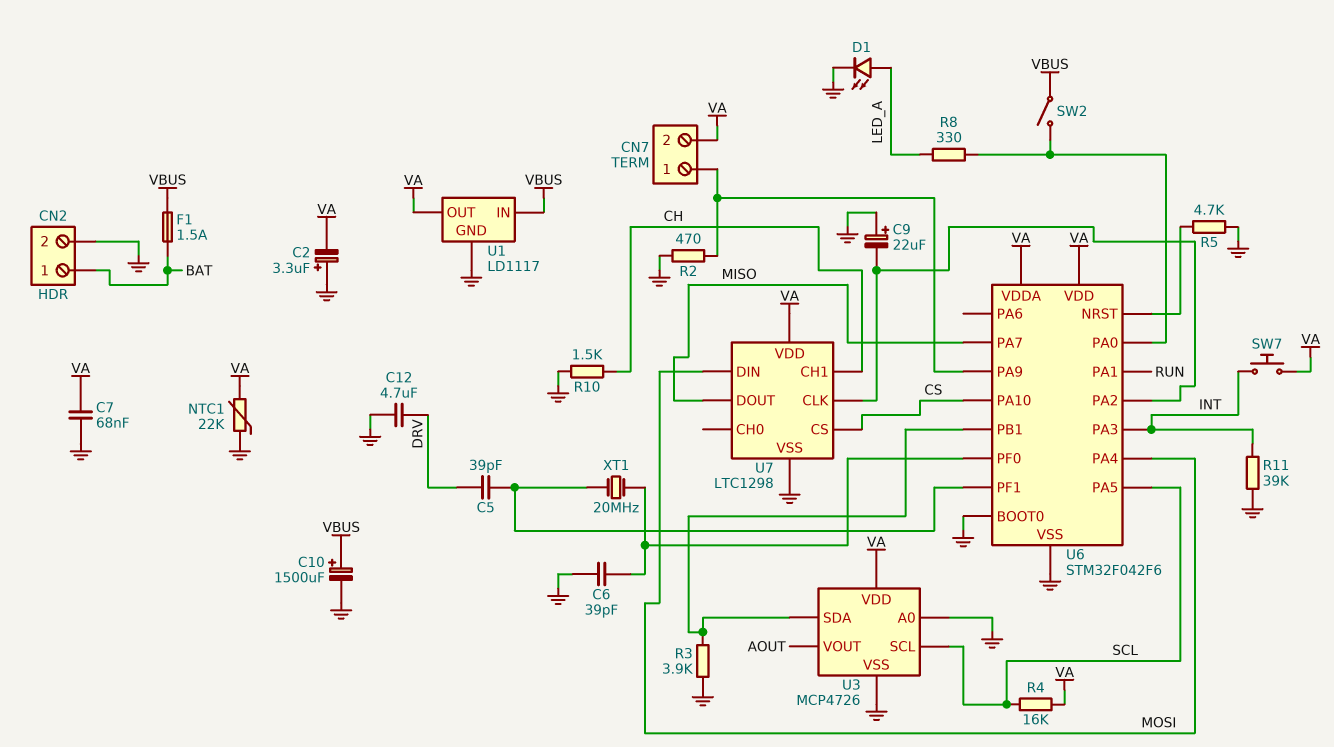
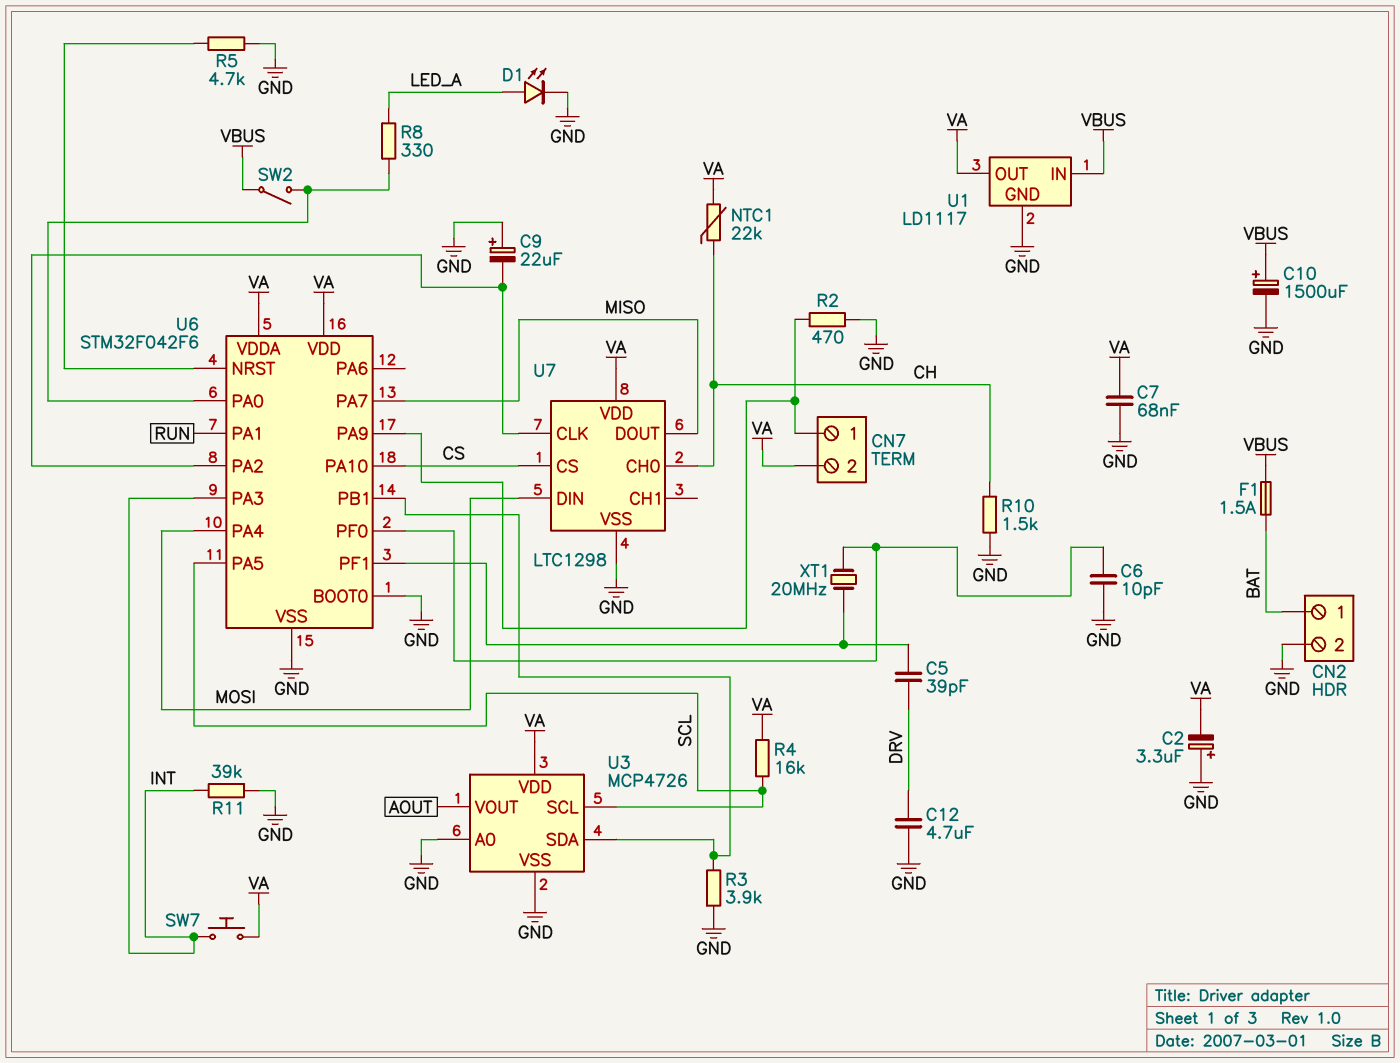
C6: 39pF (GND, U6/PF0) -> 10pF (GND, U6/PF0)
NTC1: 22k (GND, VA) -> 22k (CH, VA)
U7 pin CH0: none -> CH
U7 pin CH1: CH -> none

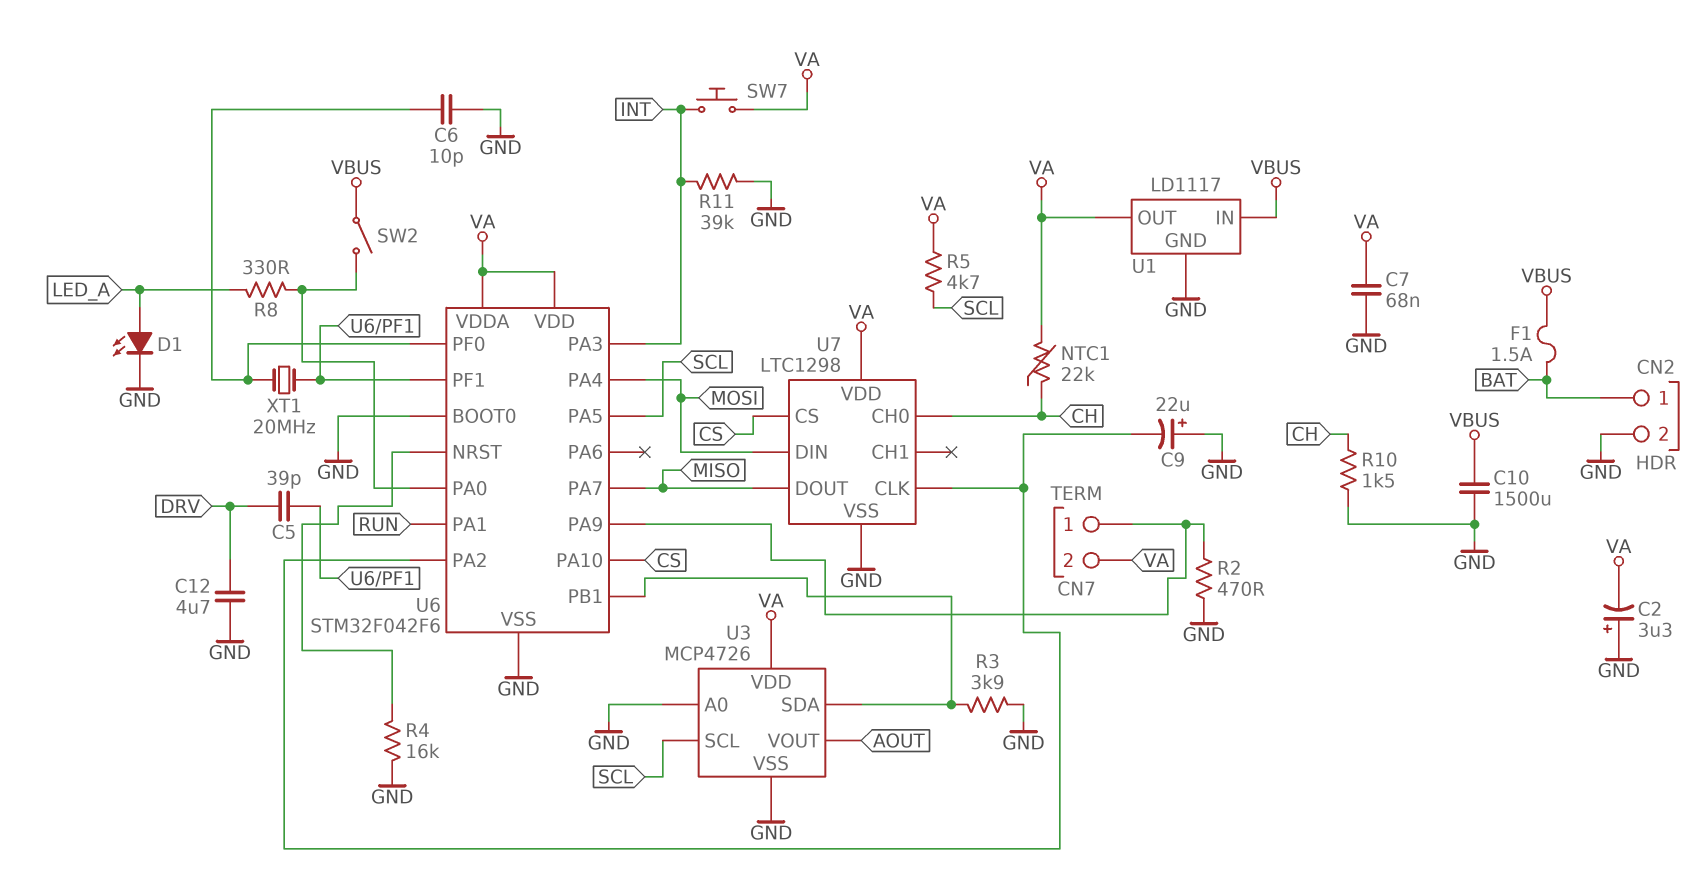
C10: 1500uF (plus VBUS, minus GND) -> 1500uF (GND, VBUS)
R4: 16k (SCL, VA) -> 16k (GND, U6/NRST)
R5: 4.7k (GND, U6/NRST) -> 4.7k (SCL, VA)

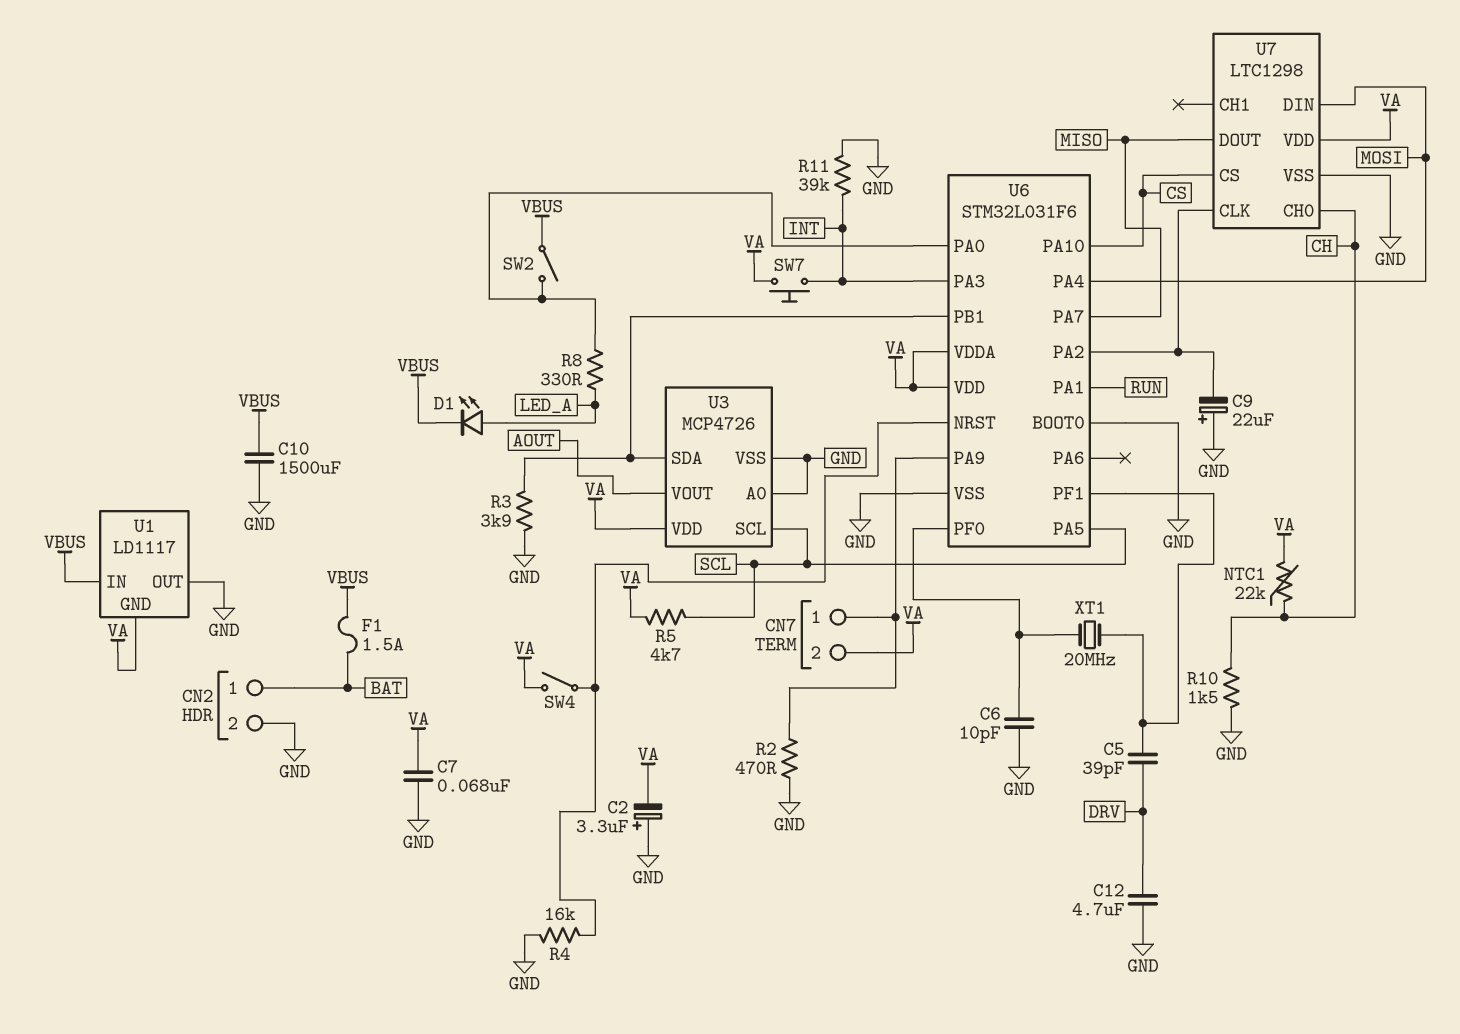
D1: LED (A LED_A, K GND) -> LED (A LED_A, K VBUS)
SW4: none -> switch (U6/NRST, VA)
U1 pin GND: GND -> VA
U1 pin OUT: VA -> GND
U6: STM32F042F6 -> STM32L031F6

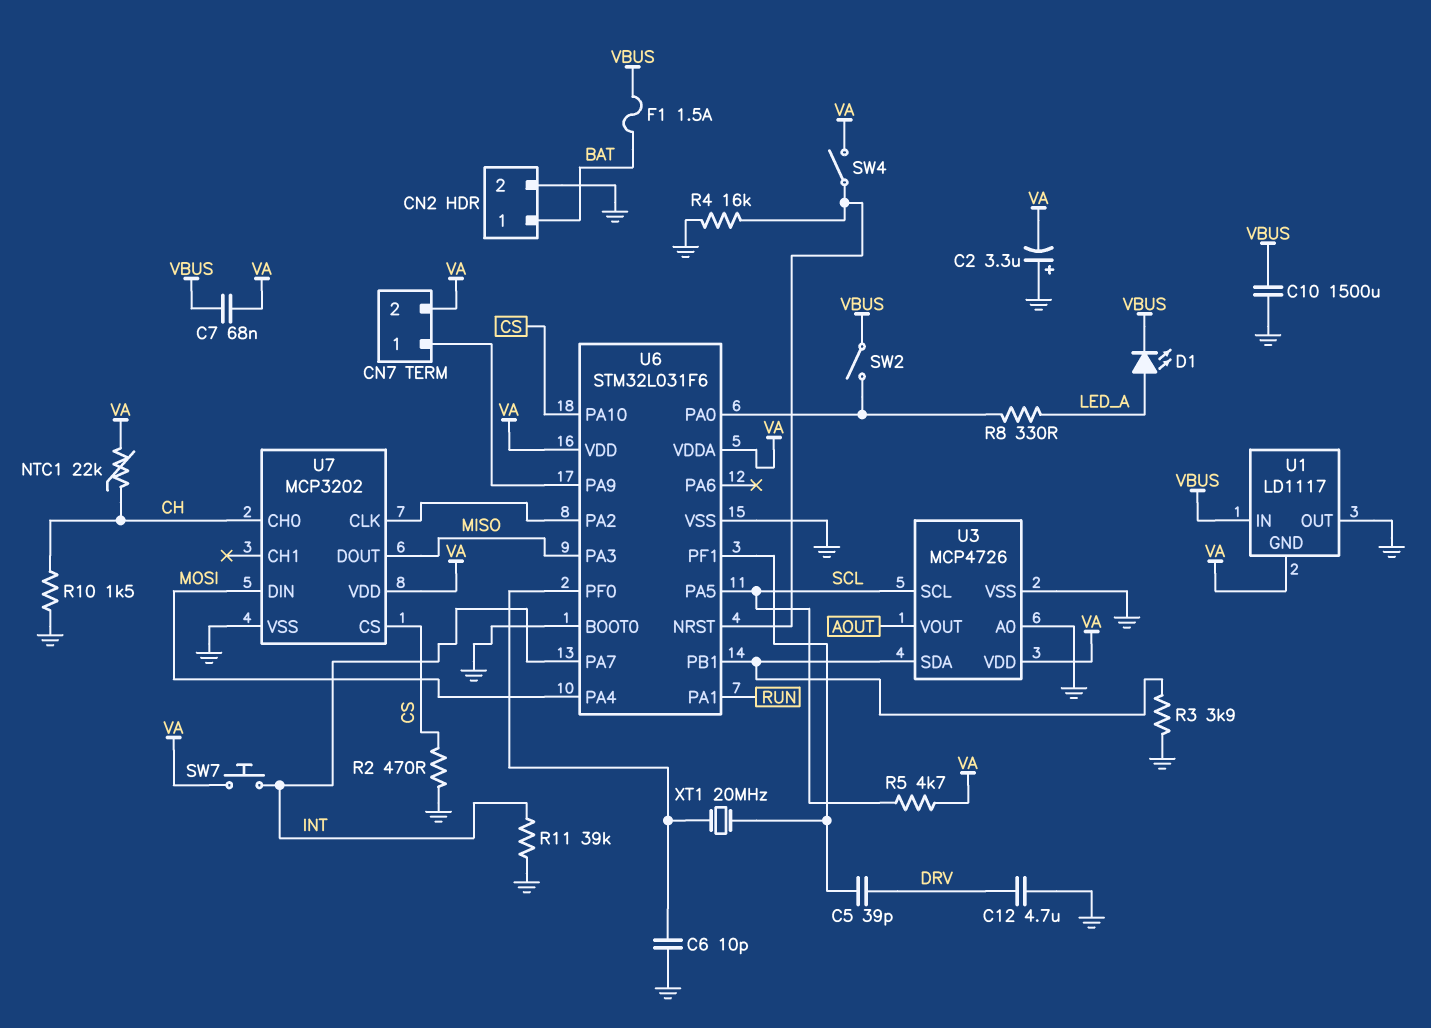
C7: 68nF (GND, VA) -> 68nF (VA, VBUS)
C9: 22uF (plus GND, minus U6/PA2) -> none
R2: 470 (CN7/1, GND) -> 470 (CS, GND)
U6 pin PA3: INT -> MISO
U6 pin PA7: MISO -> INT
U7: LTC1298 -> MCP3202

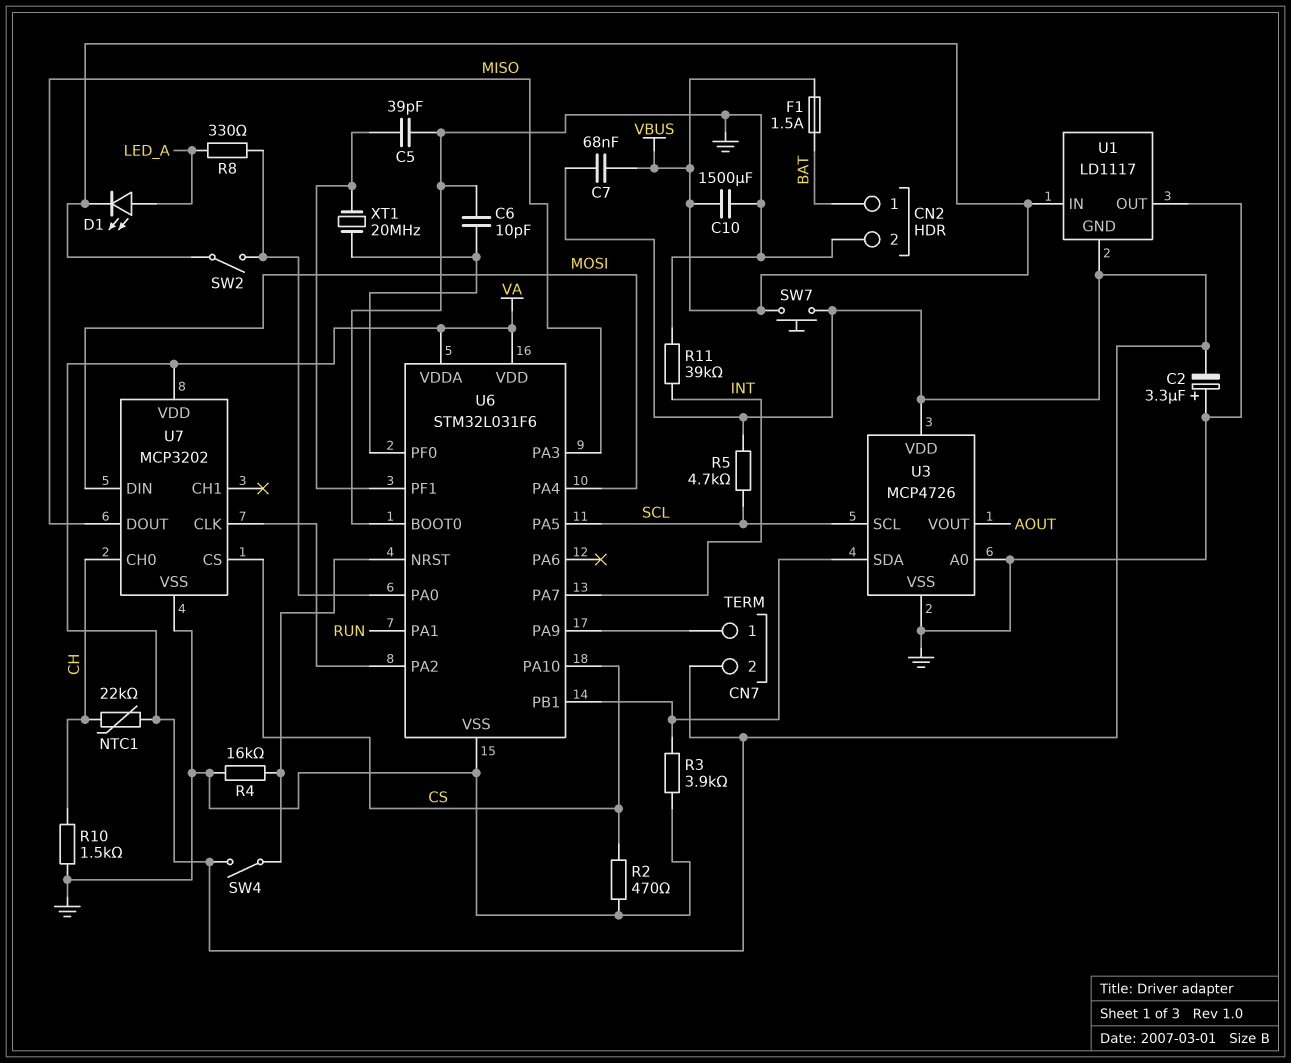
C5: 39pF (DRV, U6/PF1) -> 39pF (GND, U6/PF1)
C12: 4.7uF (DRV, GND) -> none
SW7: button (INT, VA) -> button (VA, VBUS)

